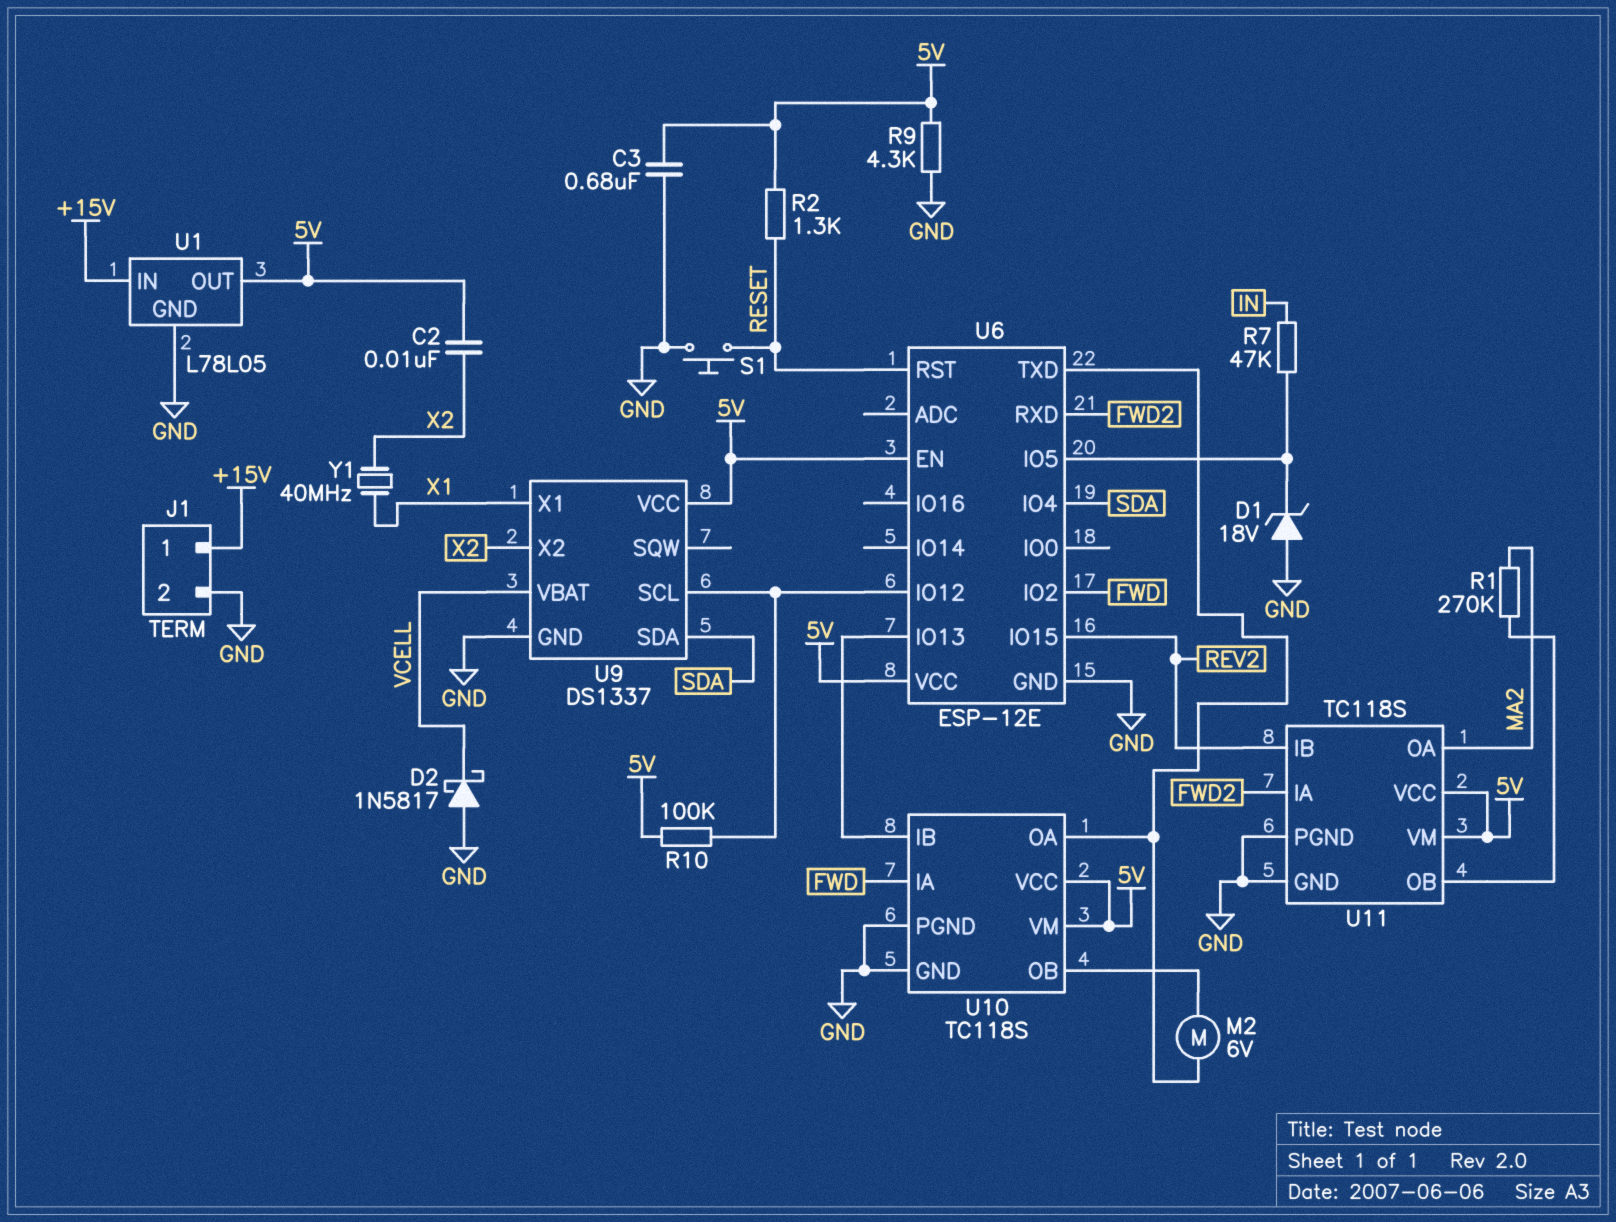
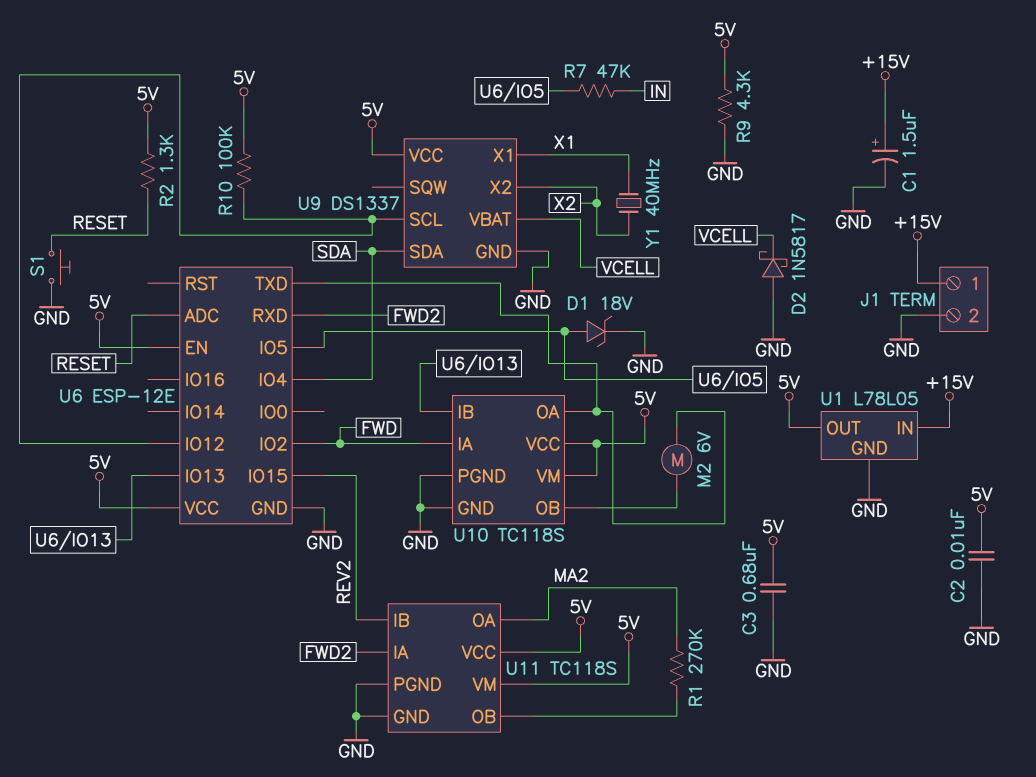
C1: none -> 1.5uF (plus +15V, minus GND)
C2: 10nF (5V, X2) -> 10nF (5V, GND)
D1: zener 18V (A GND, K U6/IO5) -> zener 18V (A U6/IO5, K GND)
U6 pin ADC: none -> RESET
U6 pin RST: RESET -> none

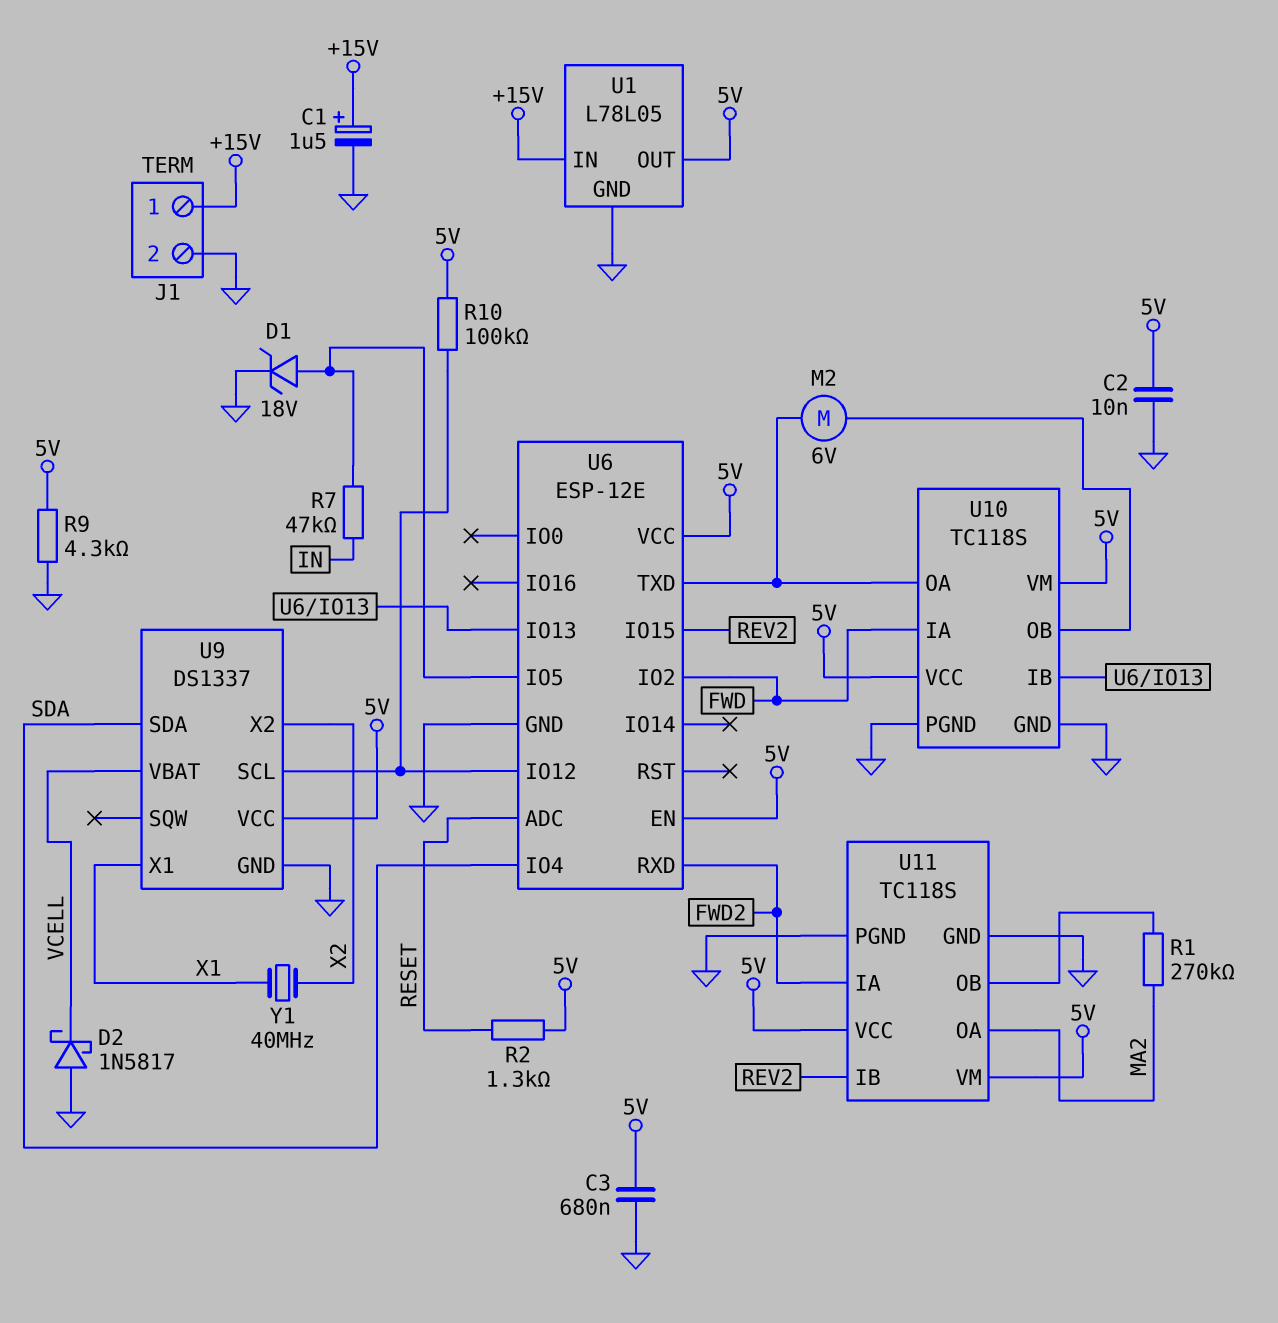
S1: button (GND, RESET) -> none

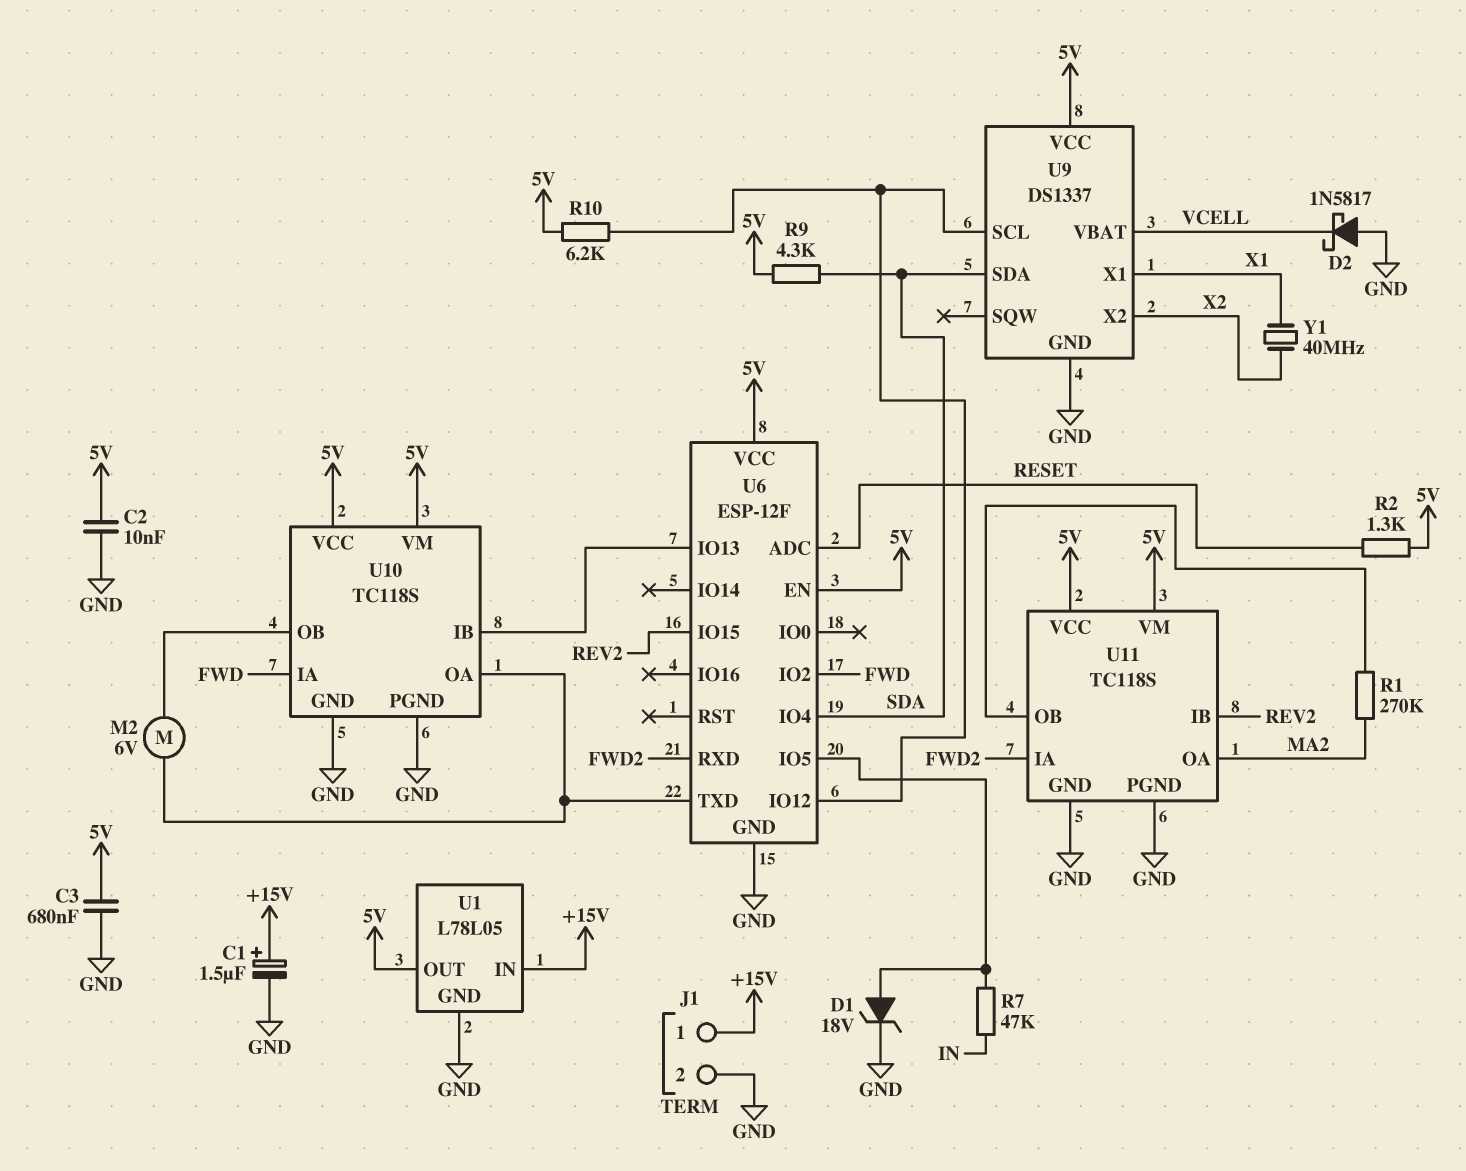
R9: 4.3k (5V, GND) -> 4.3k (5V, SDA)
R10: 100k (5V, U6/IO12) -> 6.2k (5V, U6/IO12)
U6: ESP-12E -> ESP-12F

